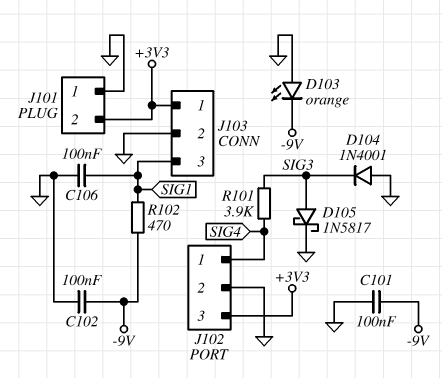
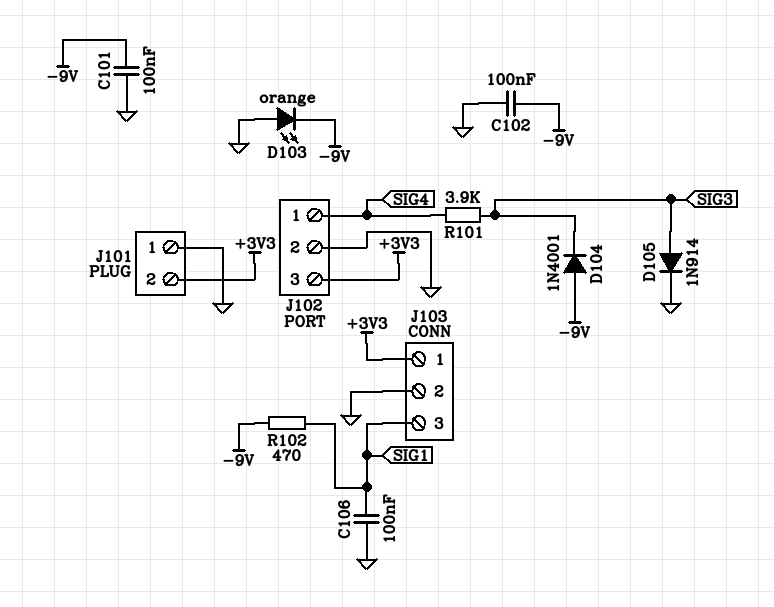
D104: diode 1N4001 (A GND, K SIG3) -> diode 1N4001 (A -9V, K SIG3)
D105: schottky 1N5817 (A SIG3, K GND) -> diode 1N914 (A SIG3, K GND)

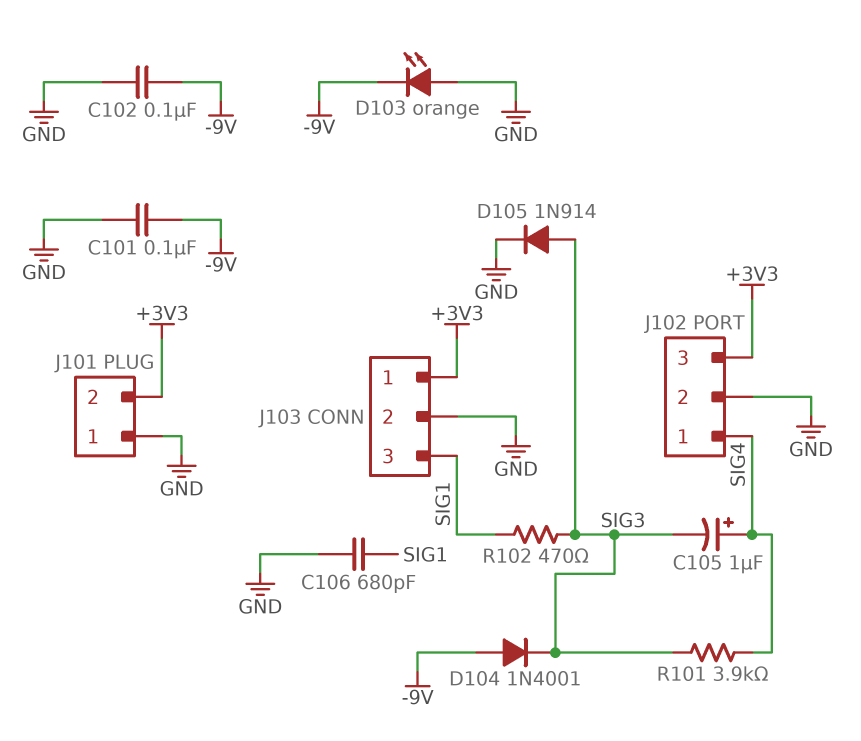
C105: none -> 1uF (plus SIG4, minus SIG3)
C106: 100nF (GND, SIG1) -> 680pF (GND, SIG1)
R102: 470 (-9V, SIG1) -> 470 (SIG1, SIG3)

